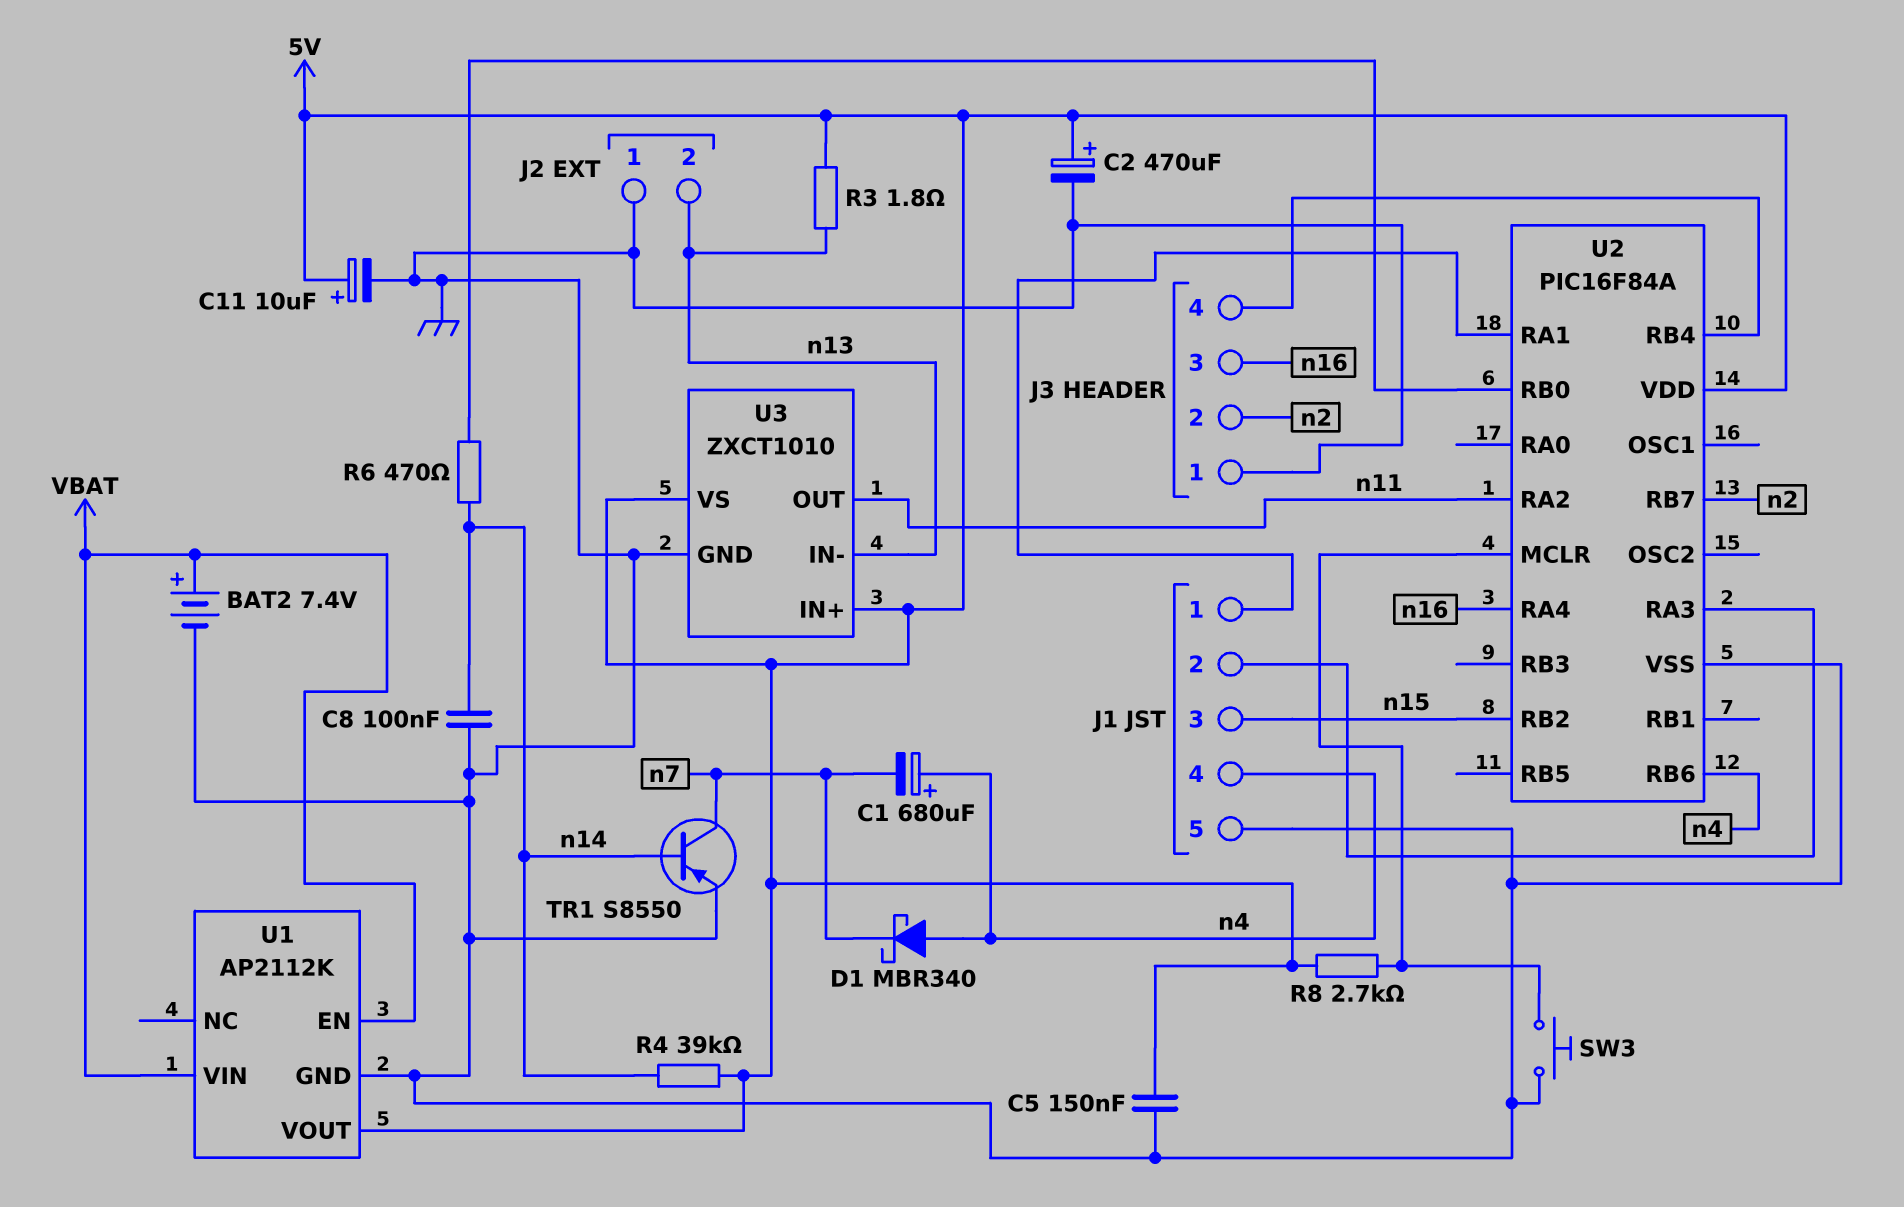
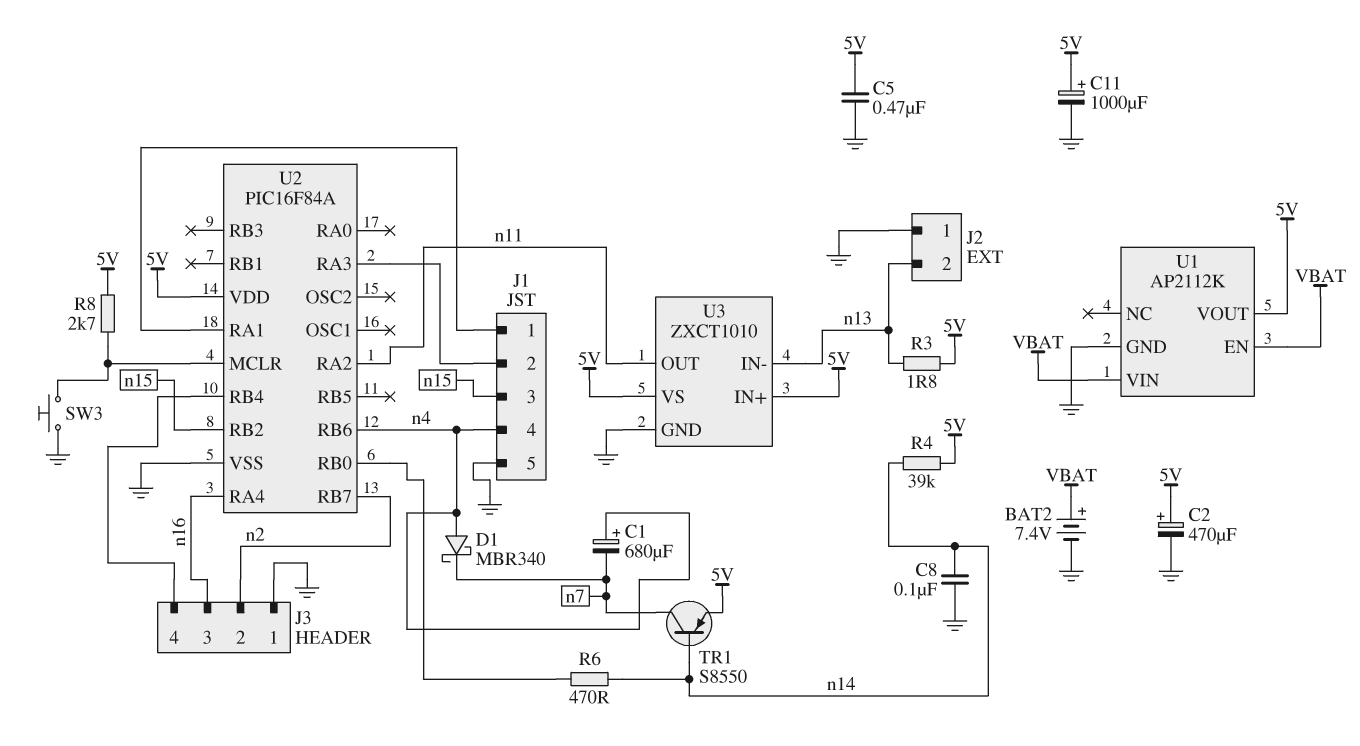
C5: 150nF (5V, GND) -> 470nF (5V, GND)
C11: 10uF (plus 5V, minus GND) -> 1000uF (plus 5V, minus GND)
TR1: PNP S8550 (B n14, C n7, E GND) -> PNP S8550 (B n14, C n7, E 5V)

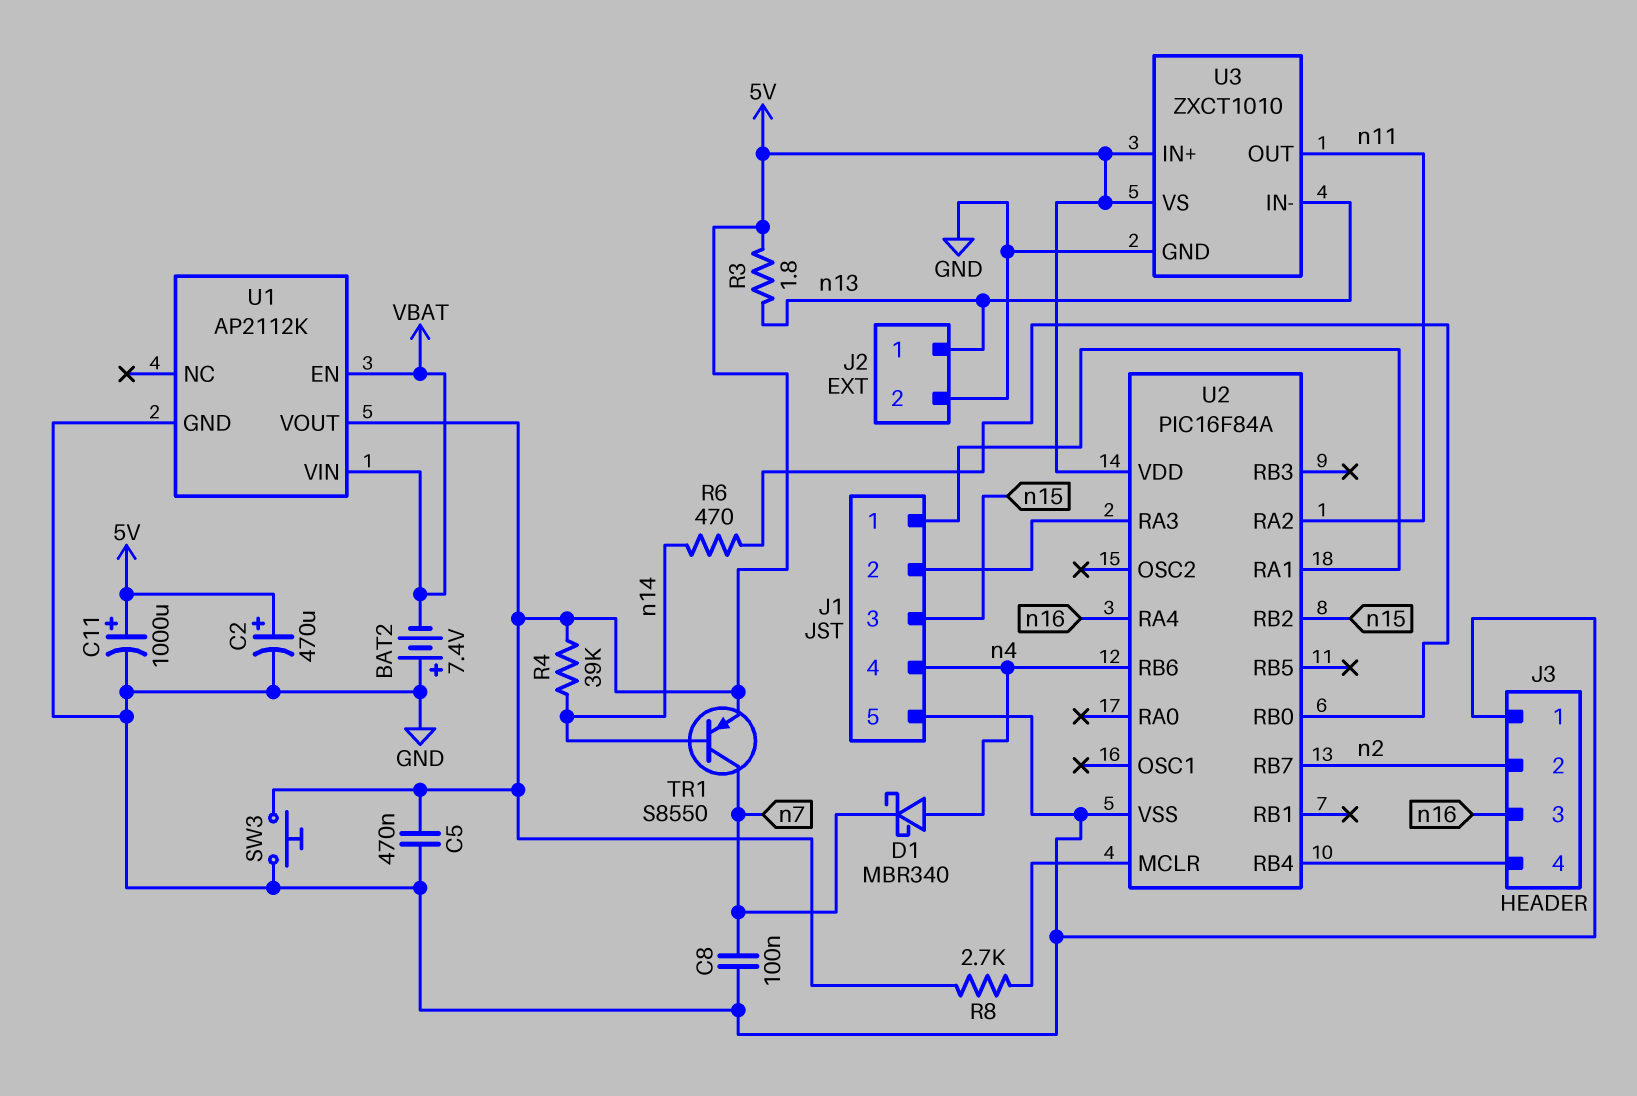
BAT2: 7.4V (plus VBAT, minus GND) -> 7.4V (plus GND, minus VBAT)
C1: 680uF (plus n4, minus n7) -> none
C8: 100nF (GND, n14) -> 100nF (GND, n7)
J2 pin 1: GND -> n13
J2 pin 2: n13 -> GND
SW3: button (GND, U2/MCLR) -> button (5V, GND)

